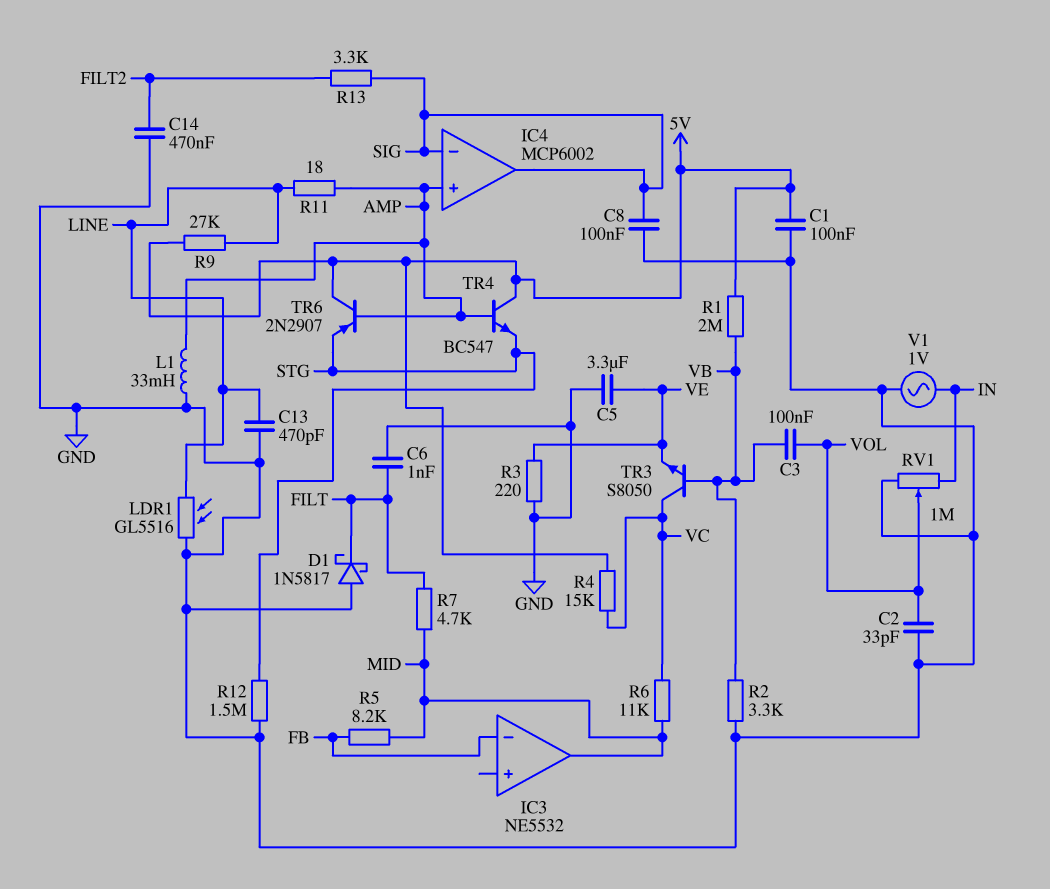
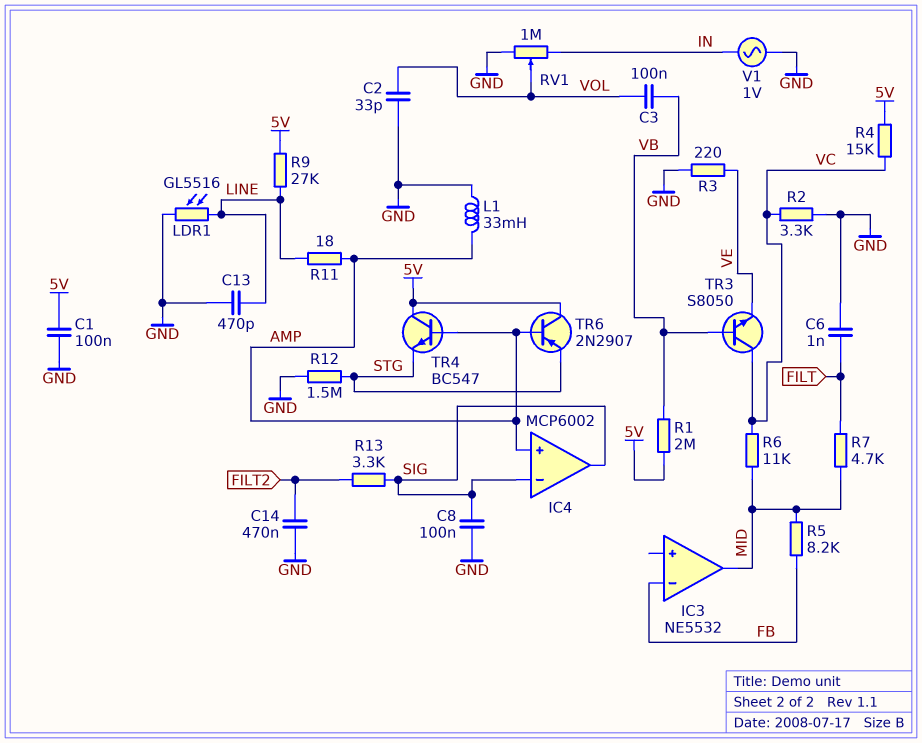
C5: 3.3uF (GND, VE) -> none
D1: schottky 1N5817 (A GND, K FILT) -> none
R2: 3.3k (GND, VB) -> 3.3k (GND, VC)

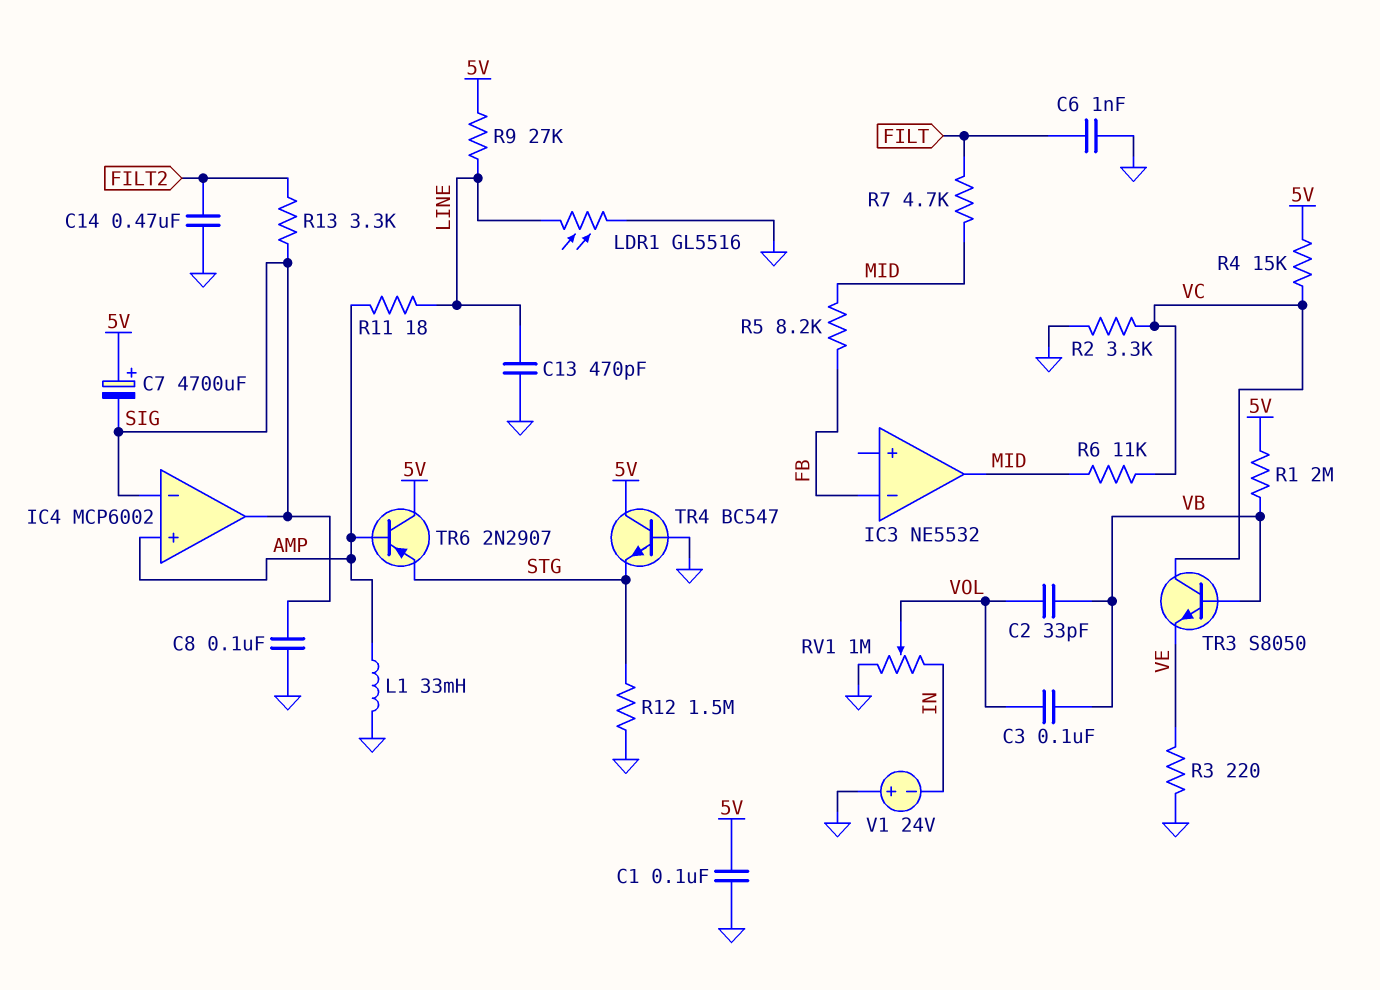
C2: 33pF (GND, VOL) -> 33pF (VB, VOL)
C7: none -> 4700uF (plus 5V, minus SIG)
TR4: NPN BC547 (B AMP, C 5V, E STG) -> NPN BC547 (B GND, C 5V, E STG)
V1: AC 1V (GND, IN) -> 24V (plus GND, minus IN)

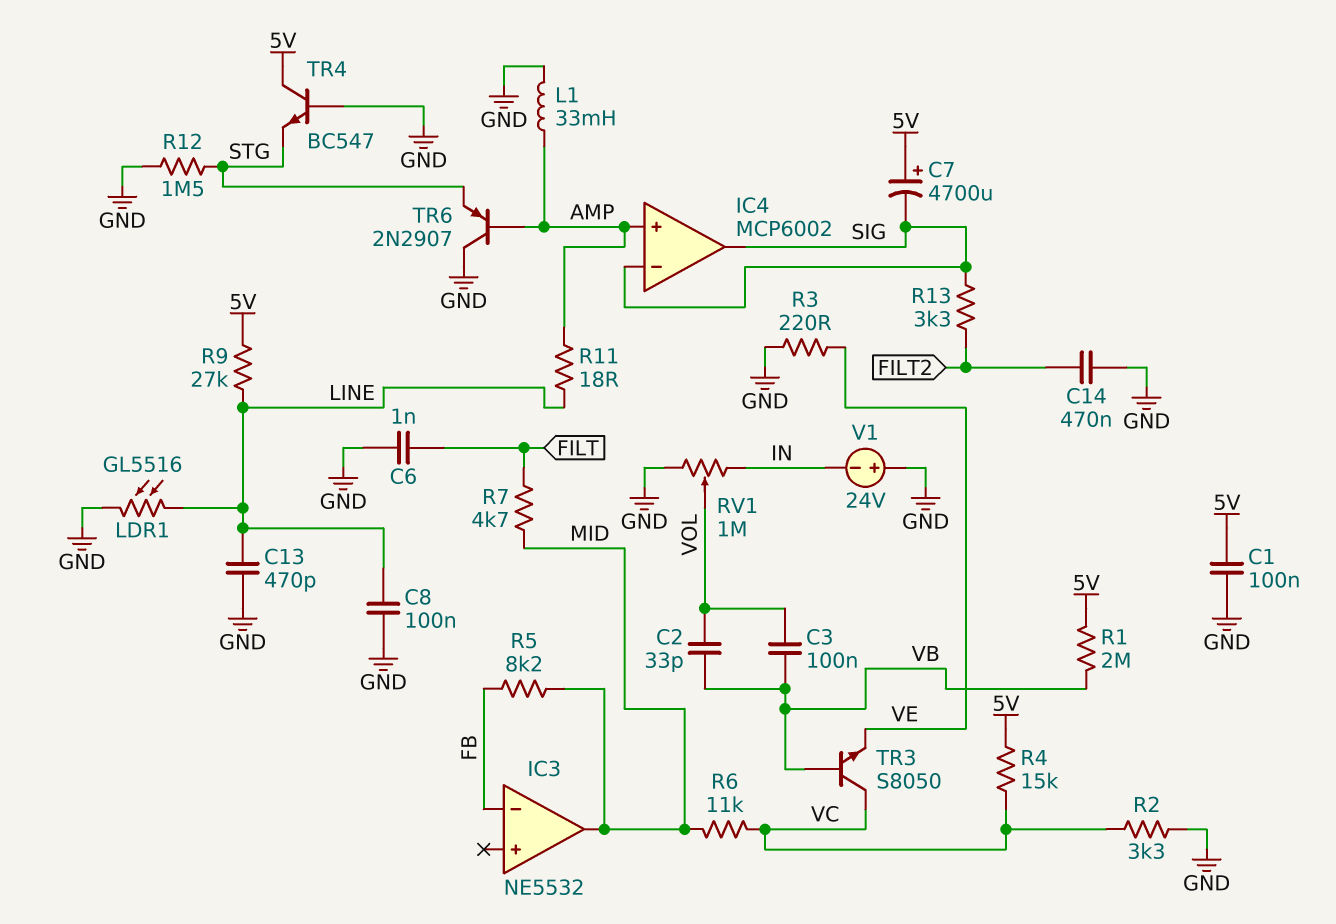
C8: 100nF (GND, SIG) -> 100nF (GND, LINE)
TR6: PNP 2N2907 (B AMP, C 5V, E STG) -> PNP 2N2907 (B AMP, C GND, E STG)

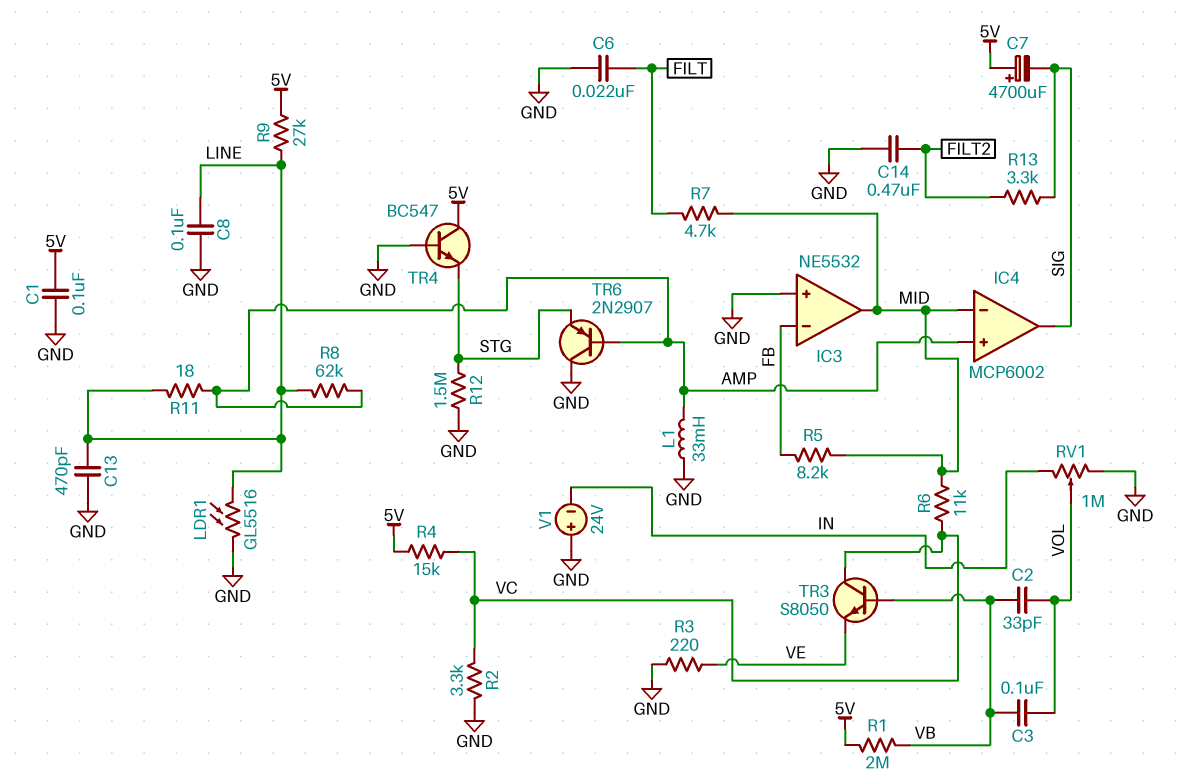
C6: 1nF (FILT, GND) -> 22nF (FILT, GND)
IC3 pin in+: none -> GND
IC4 pin in-: SIG -> MID
R8: none -> 62k (AMP, LINE)

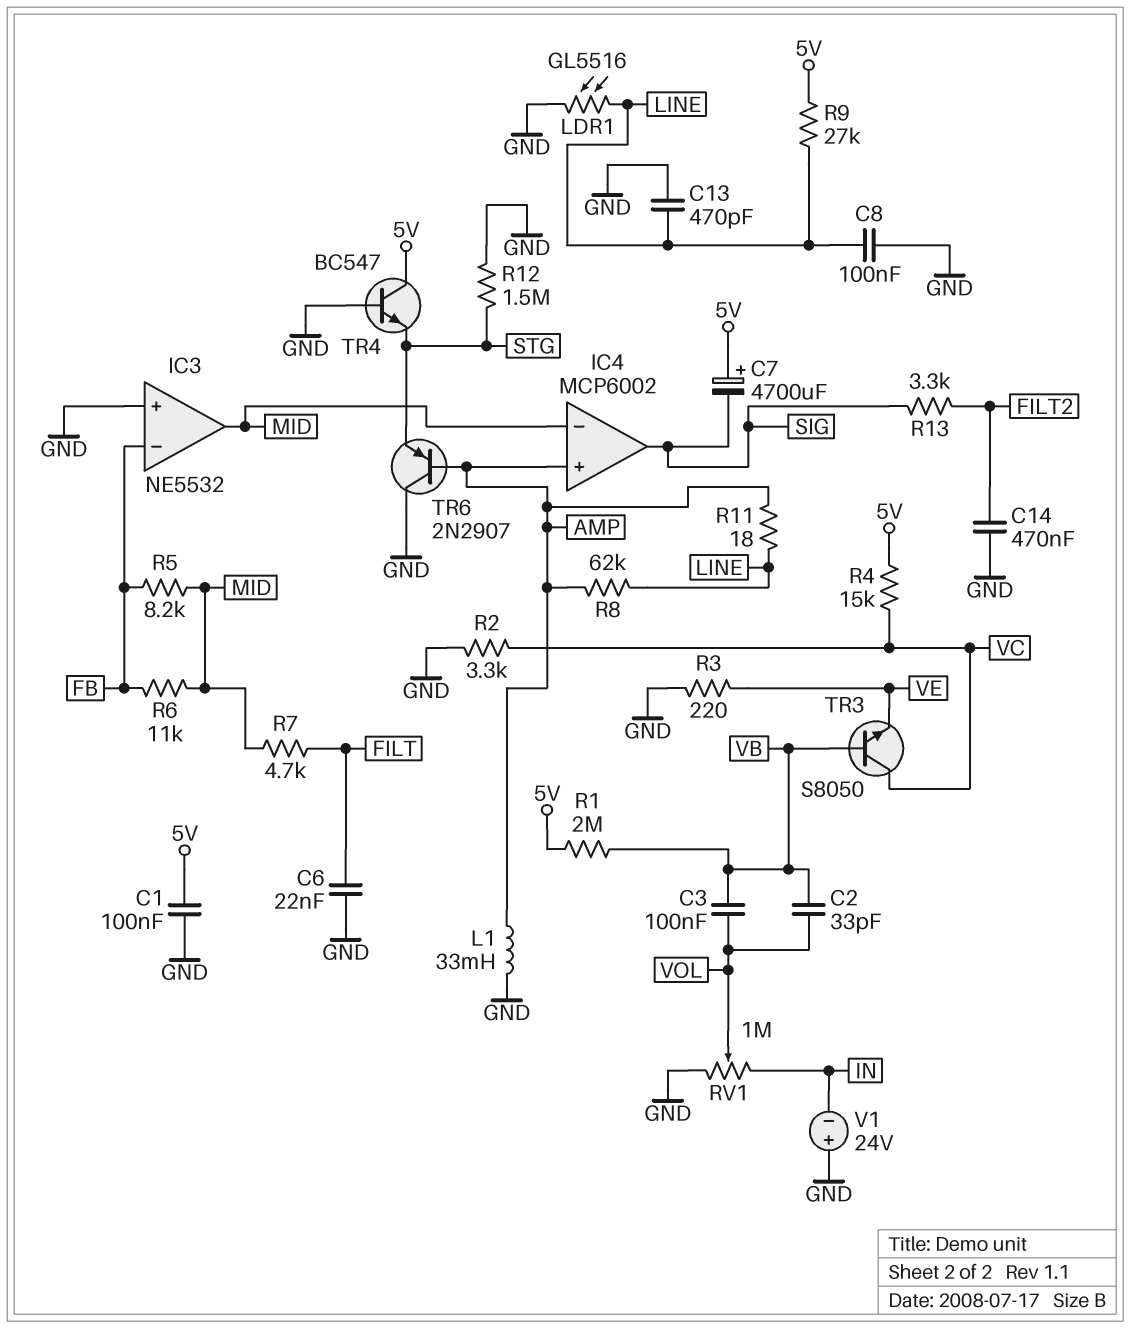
R6: 11k (MID, VC) -> 11k (FB, MID)

